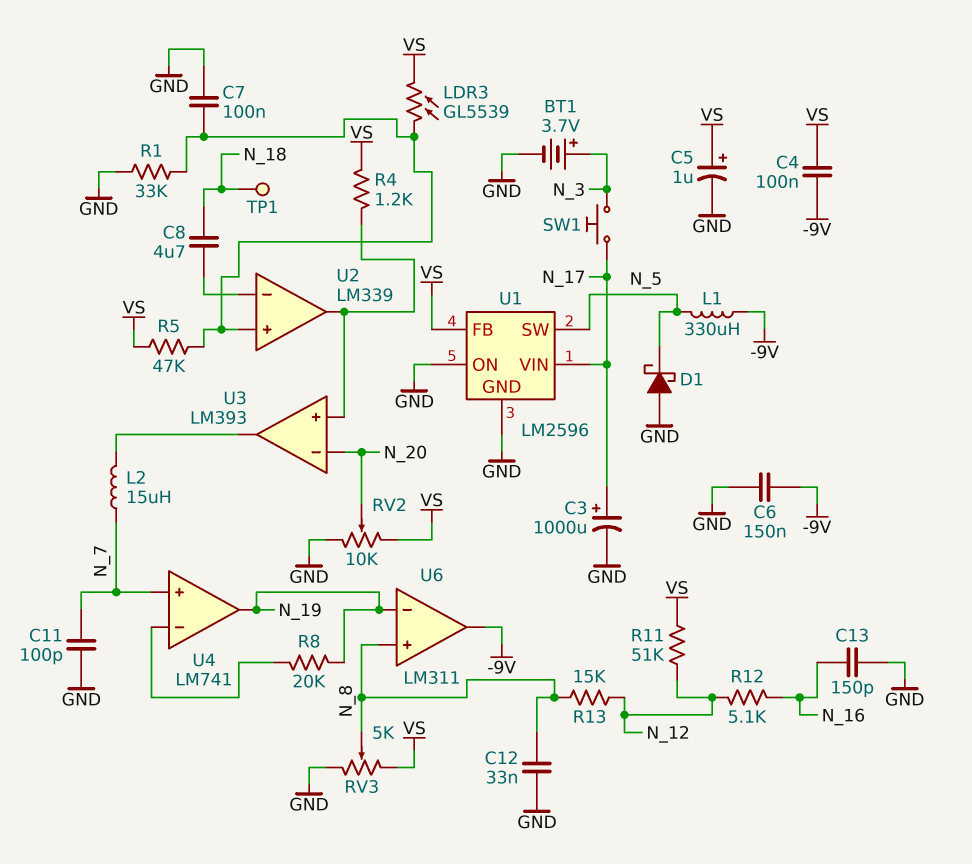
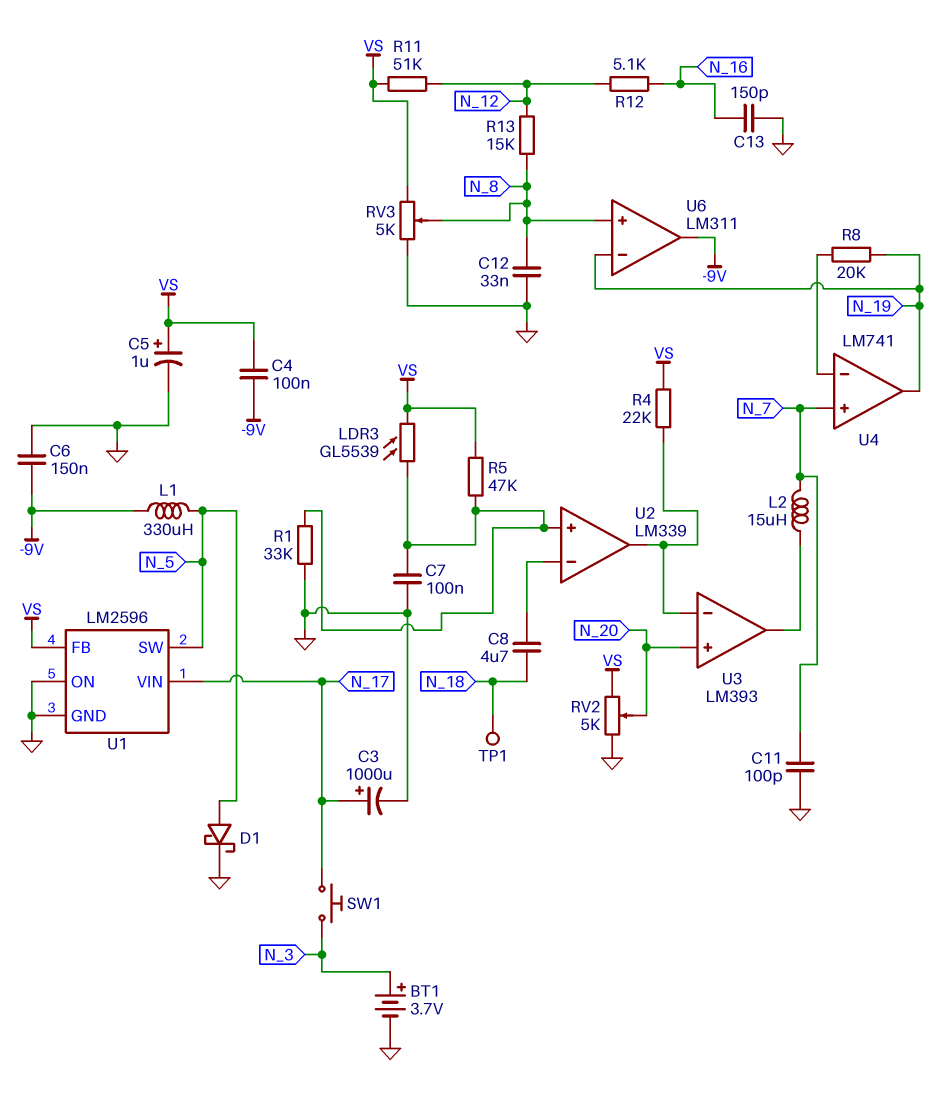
D1: schottky (A GND, K N_5) -> schottky (A N_5, K GND)
R4: 1.2k (U2/out, VS) -> 22k (U2/out, VS)
RV2: 10k (GND, VS, wiper N_20) -> 5k (GND, VS, wiper N_20)
U3 pin in+: U2/out -> N_20
U3 pin in-: N_20 -> U2/out

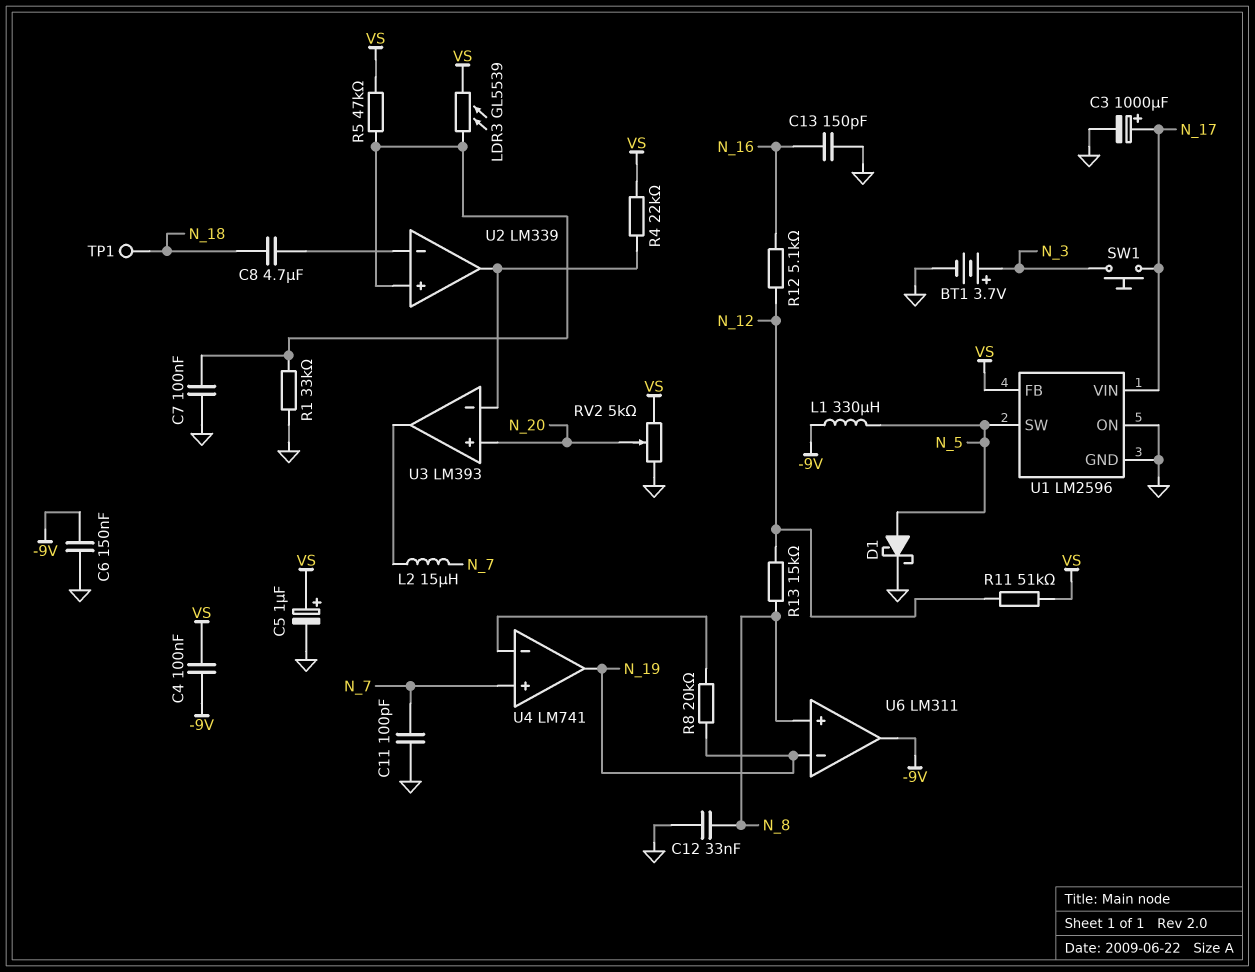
RV3: 5k (GND, VS, wiper N_8) -> none

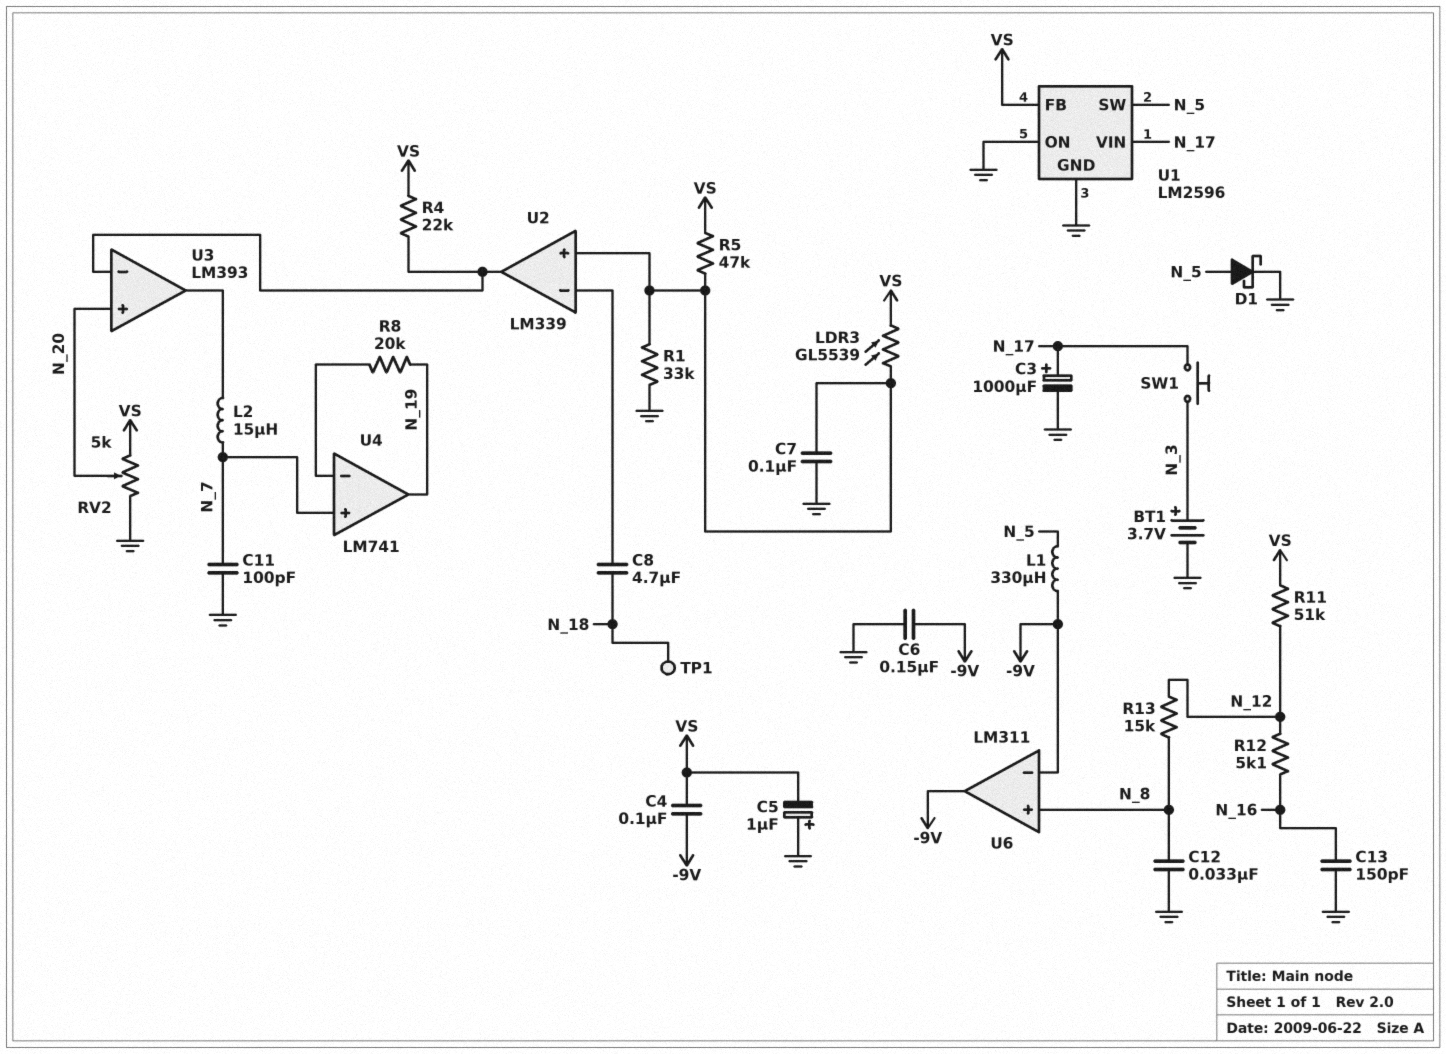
C5: 1uF (plus VS, minus GND) -> 1uF (plus GND, minus VS)
U6 pin in-: N_19 -> -9V

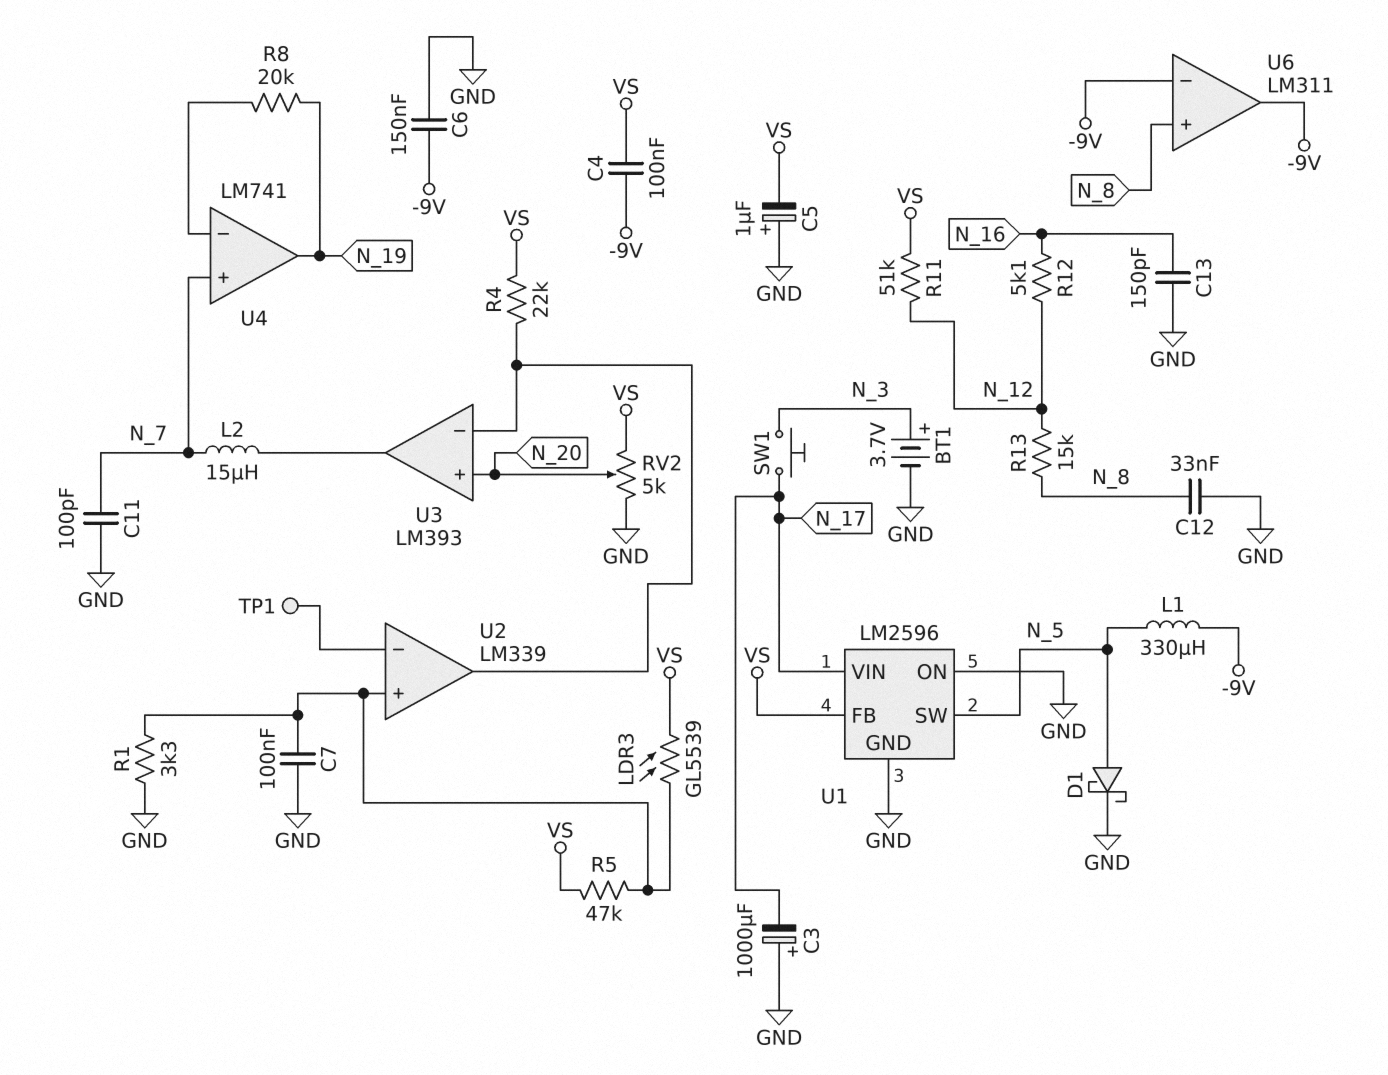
C3: 1000uF (plus N_17, minus GND) -> 1000uF (plus GND, minus N_17)
C8: 4.7uF (N_18, U2/in-) -> none
R1: 33k (GND, U2/in+) -> 3.3k (GND, U2/in+)
TP1: test point (N_18) -> test point (U2/in-)

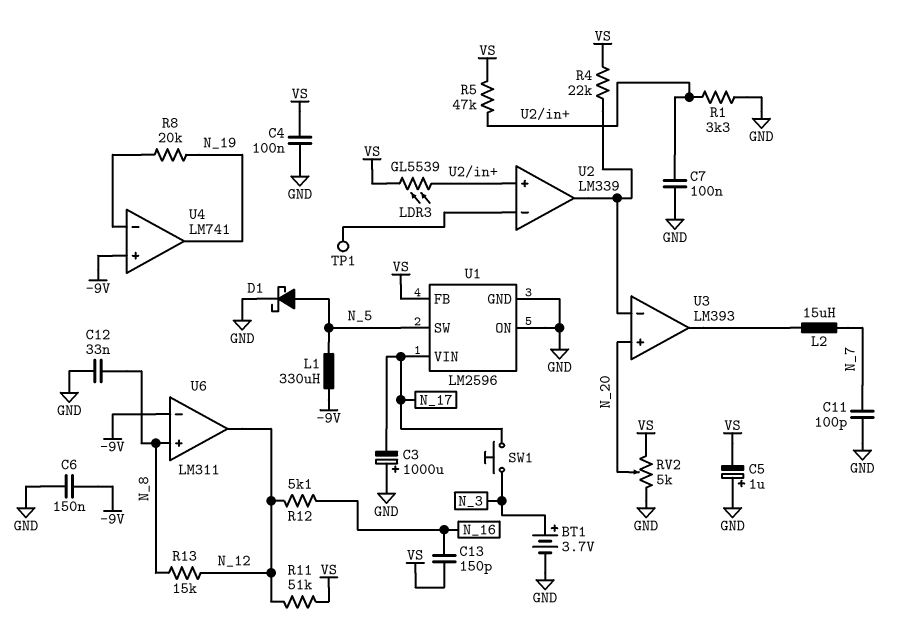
C4: 100nF (-9V, VS) -> 100nF (GND, VS)
C13: 150pF (GND, N_16) -> 150pF (N_16, VS)
U4 pin in+: N_7 -> -9V
U6 pin out: -9V -> N_12

